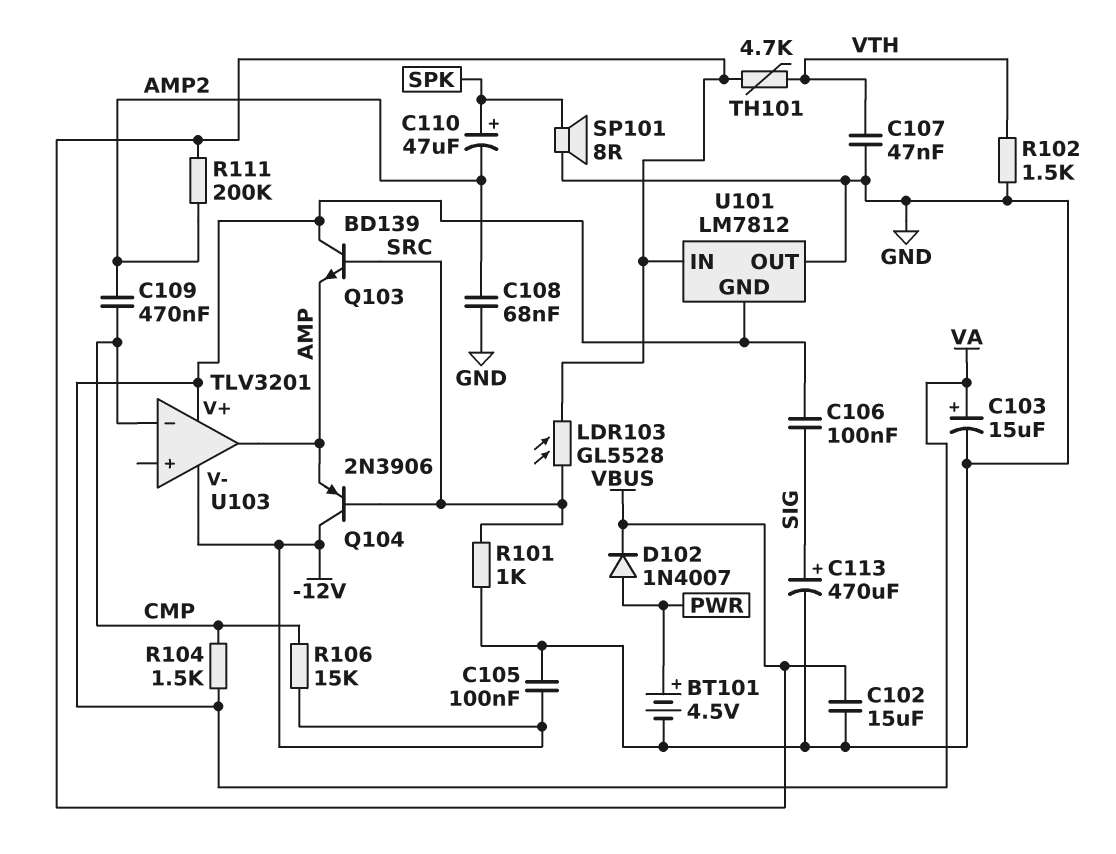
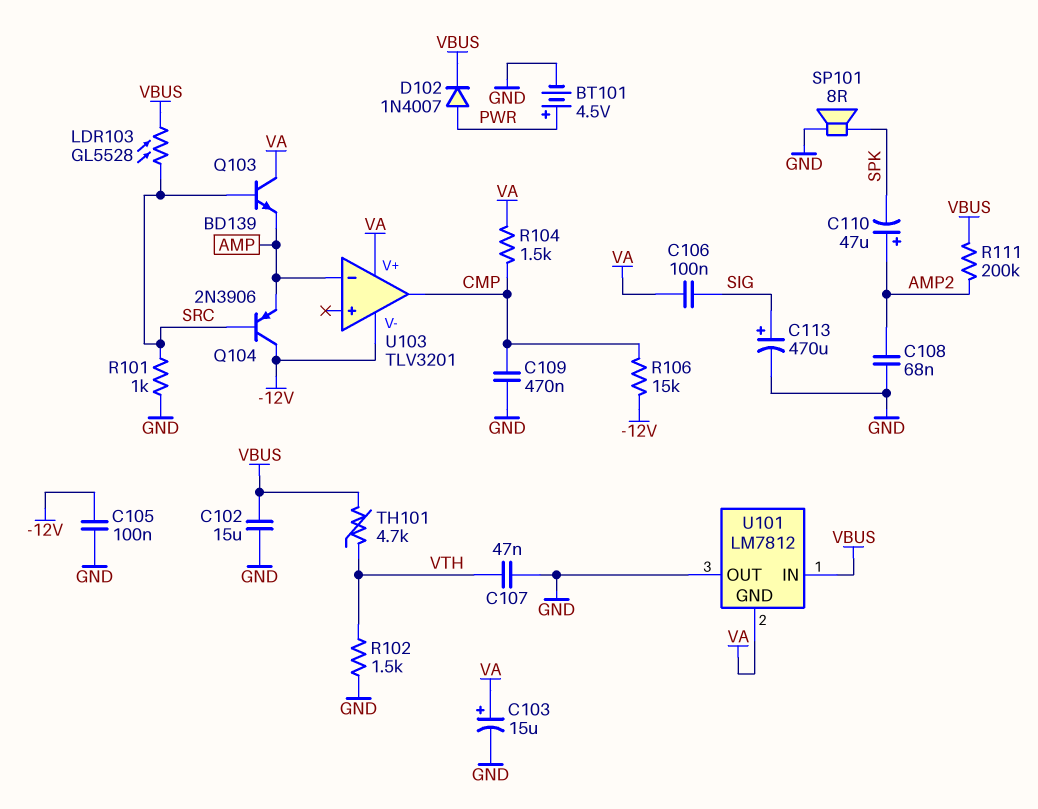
C109: 470nF (AMP2, CMP) -> 470nF (CMP, GND)
C110: 47uF (plus SPK, minus AMP2) -> 47uF (plus AMP2, minus SPK)
U103 pin in-: CMP -> AMP
U103 pin out: AMP -> CMP

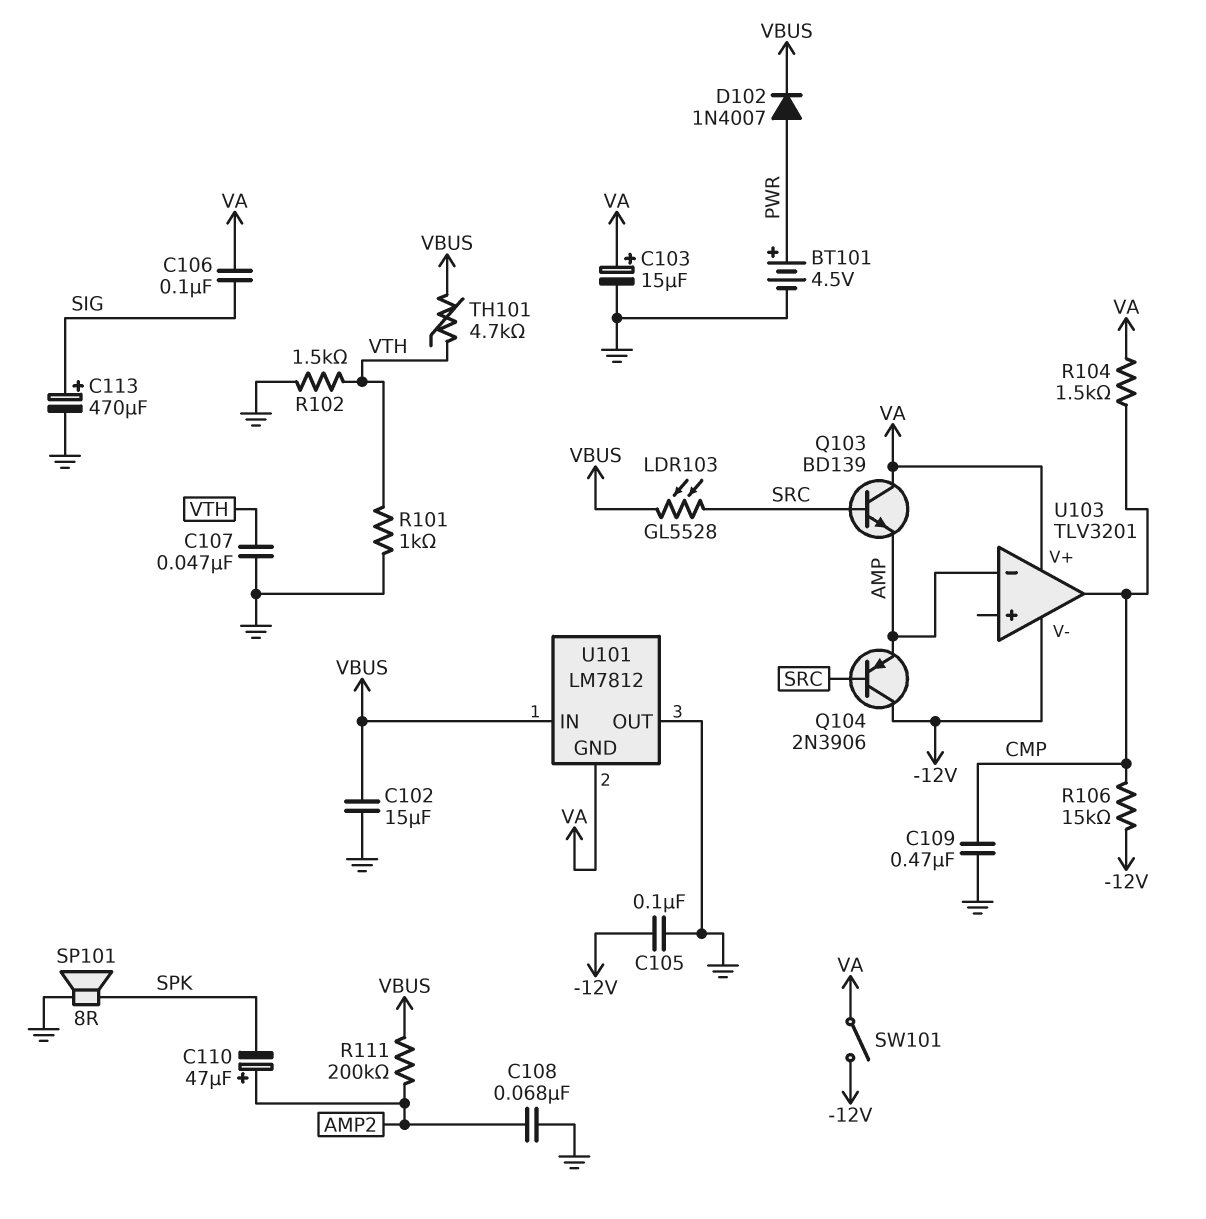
R101: 1k (GND, SRC) -> 1k (GND, VTH)
SW101: none -> switch (-12V, VA)

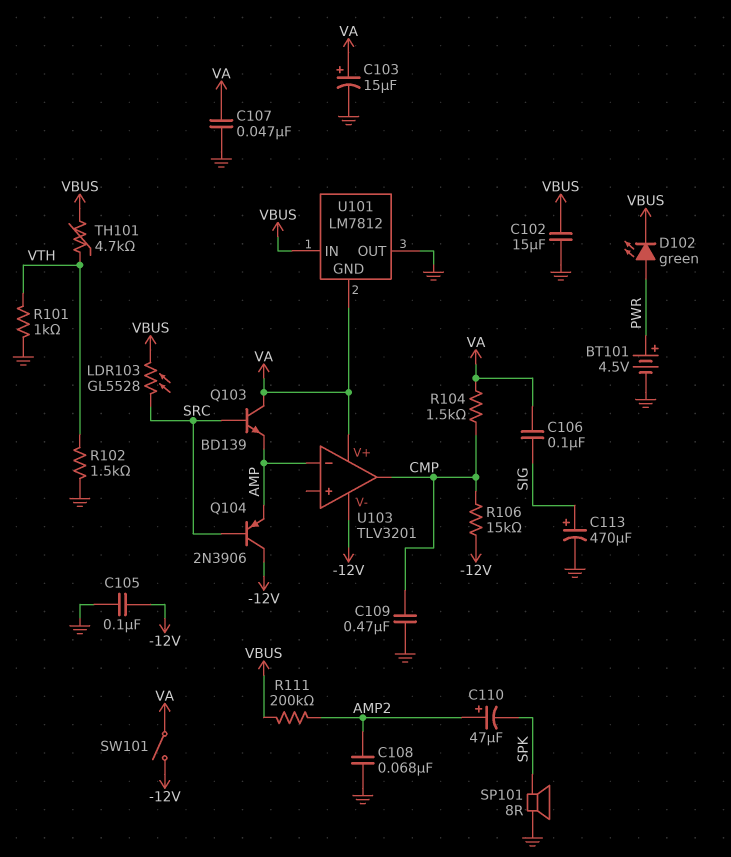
C107: 47nF (GND, VTH) -> 47nF (GND, VA)
D102: diode 1N4007 (A PWR, K VBUS) -> LED green (A PWR, K VBUS)

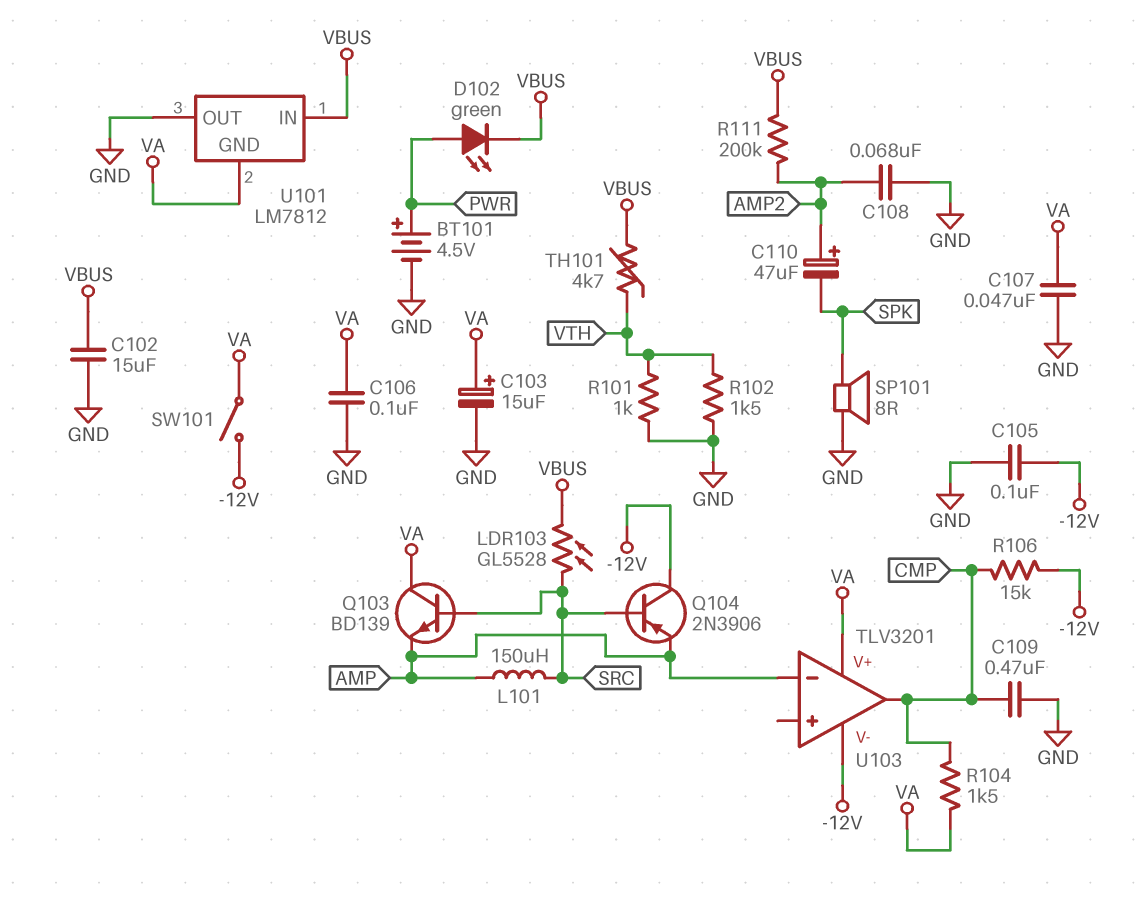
C106: 100nF (SIG, VA) -> 100nF (GND, VA)
C113: 470uF (plus SIG, minus GND) -> none
L101: none -> 150uH (AMP, SRC)

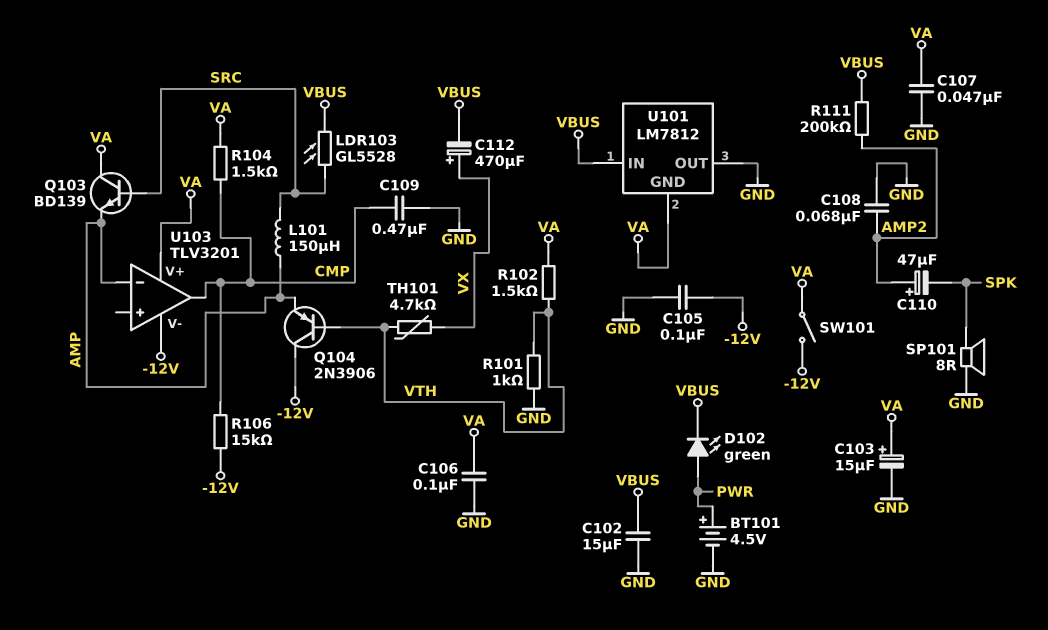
C112: none -> 470uF (plus VX, minus VBUS)
Q104: PNP 2N3906 (B SRC, C -12V, E AMP) -> PNP 2N3906 (B VTH, C -12V, E AMP)
R102: 1.5k (GND, VTH) -> 1.5k (VA, VTH)
TH101: 4.7k (VBUS, VTH) -> 4.7k (VTH, VX)

